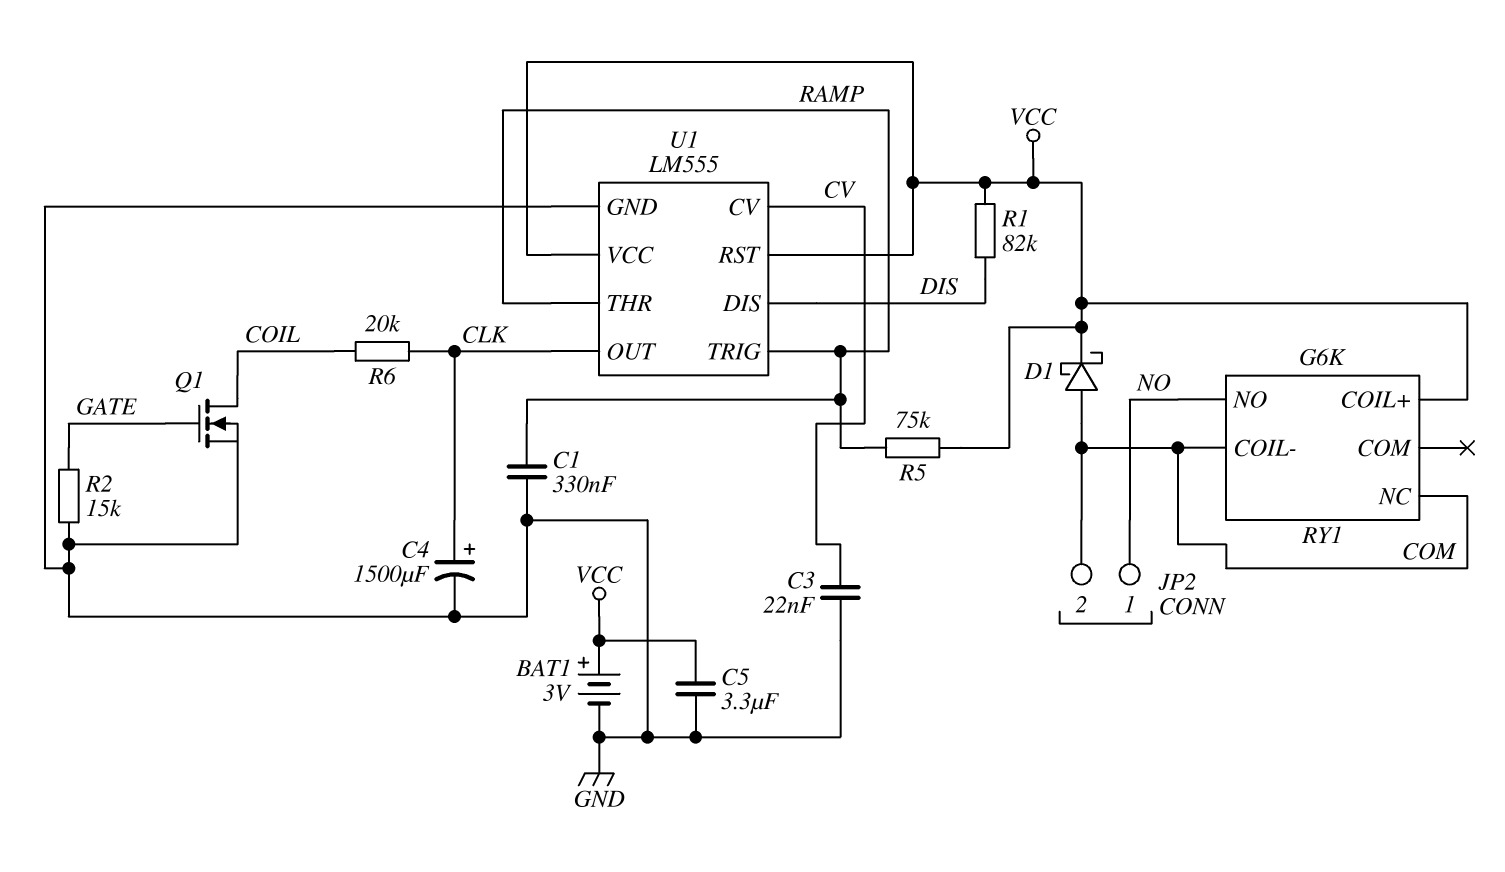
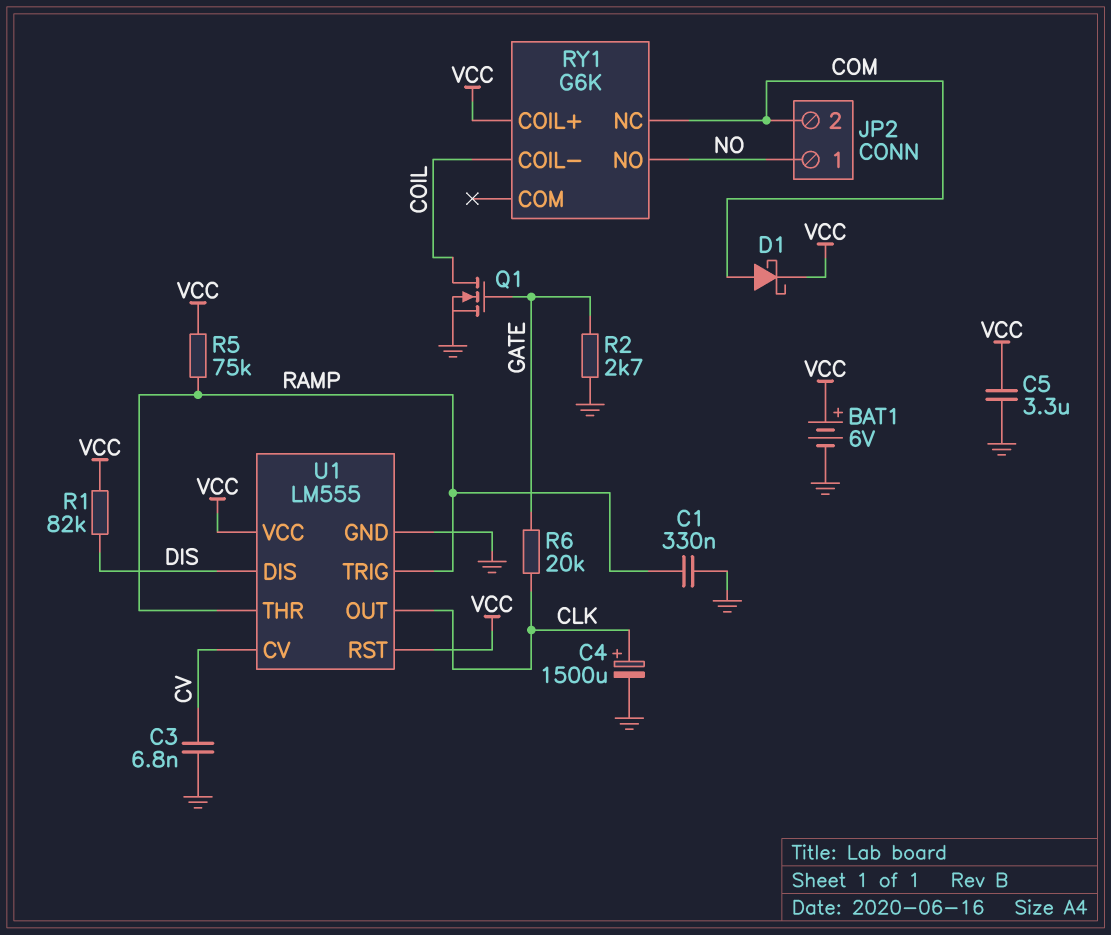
BAT1: 3V (plus VCC, minus GND) -> 6V (plus VCC, minus GND)
C3: 22nF (CV, GND) -> 6.8nF (CV, GND)
R2: 15k (GATE, GND) -> 2.7k (GATE, GND)
R6: 20k (CLK, COIL) -> 20k (CLK, GATE)
RY1 pin COIL-: COM -> COIL

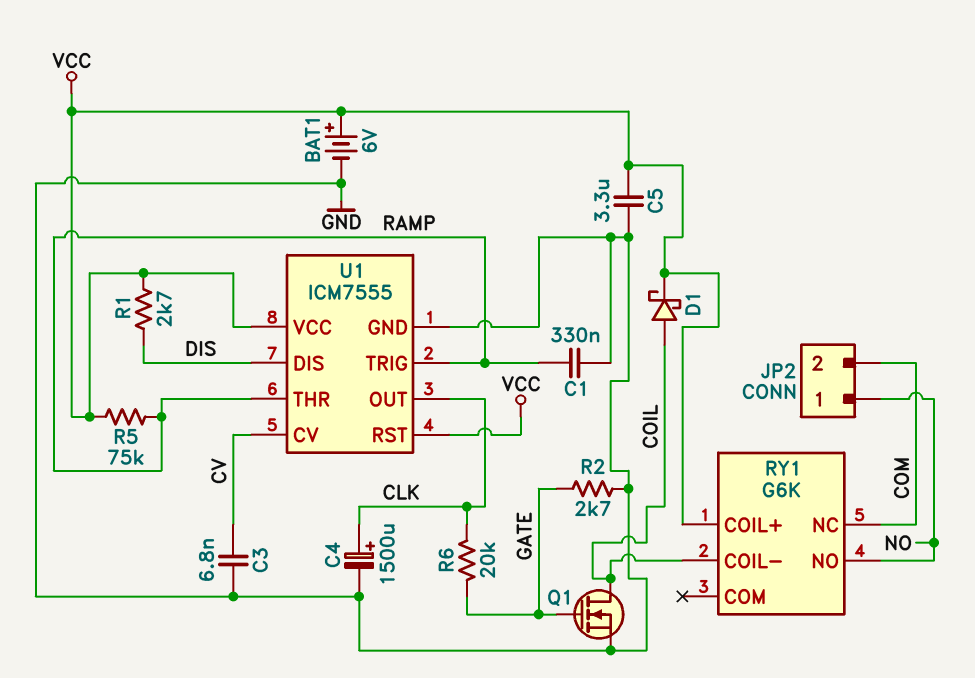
D1: schottky (A COM, K VCC) -> schottky (A COIL, K VCC)
R1: 82k (DIS, VCC) -> 2.7k (DIS, VCC)
U1: LM555 -> ICM7555

